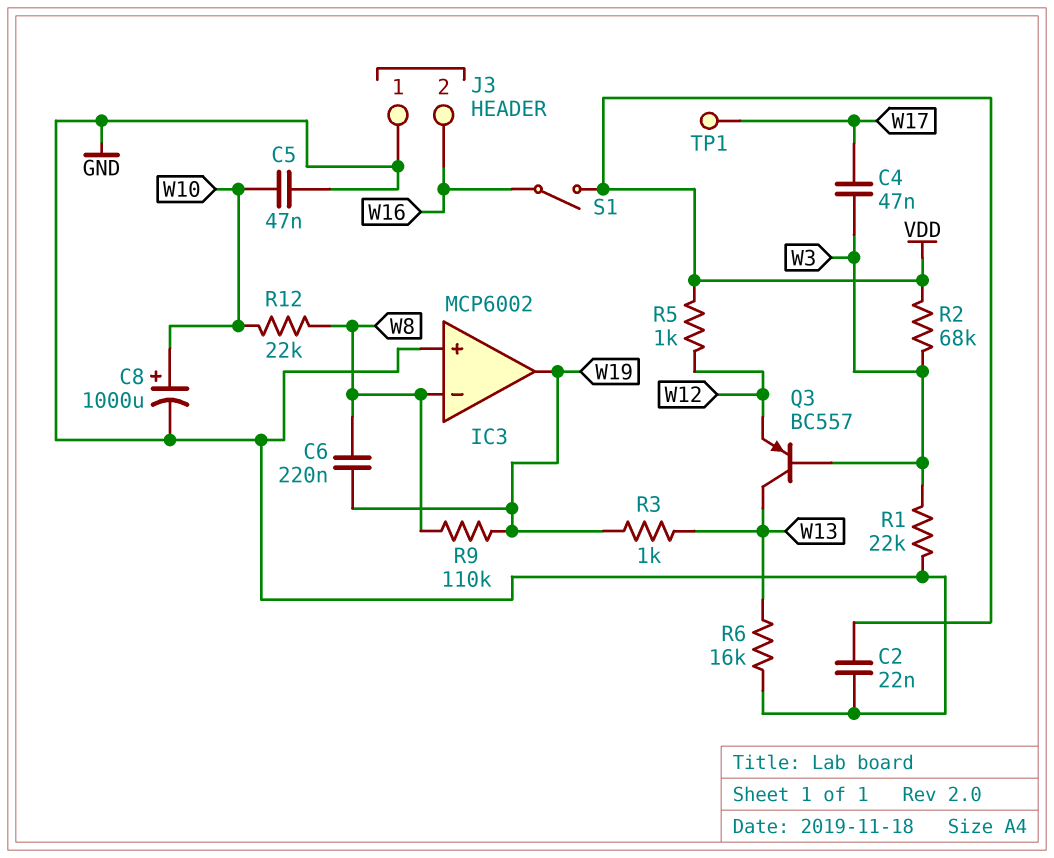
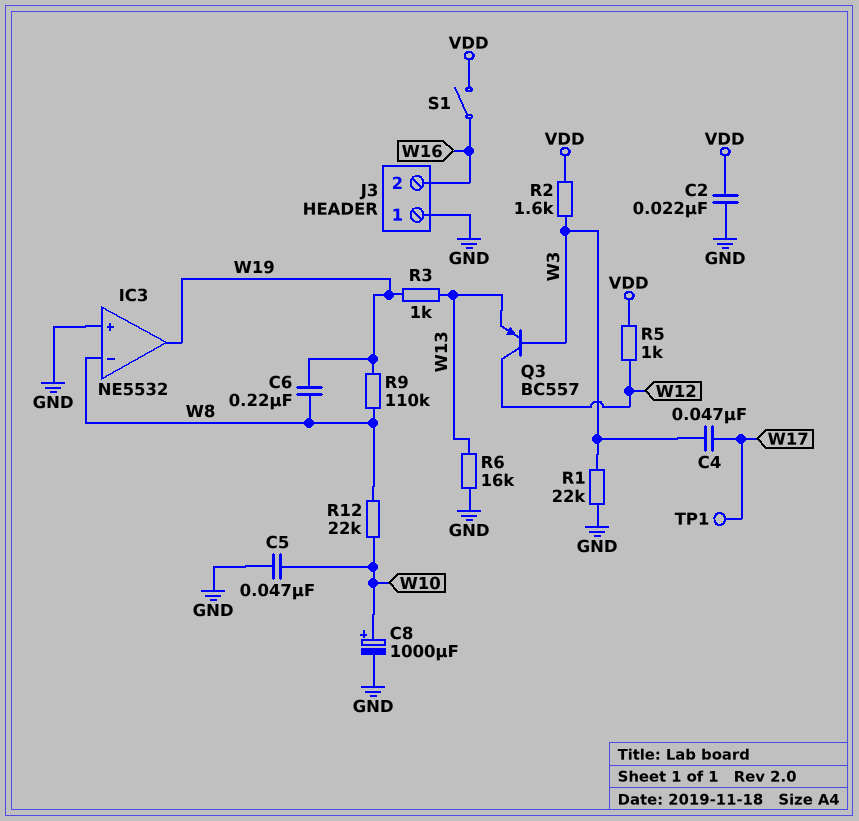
IC3: MCP6002 -> NE5532
Q3: PNP BC557 (B W3, C W13, E W12) -> PNP BC557 (B W3, C W12, E W13)
R2: 68k (VDD, W3) -> 1.6k (VDD, W3)

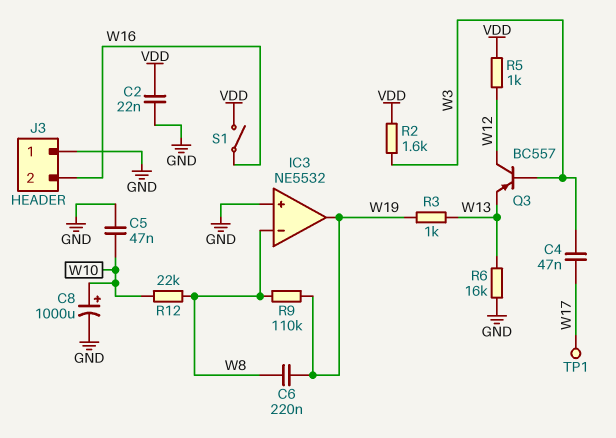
R1: 22k (GND, W3) -> none

